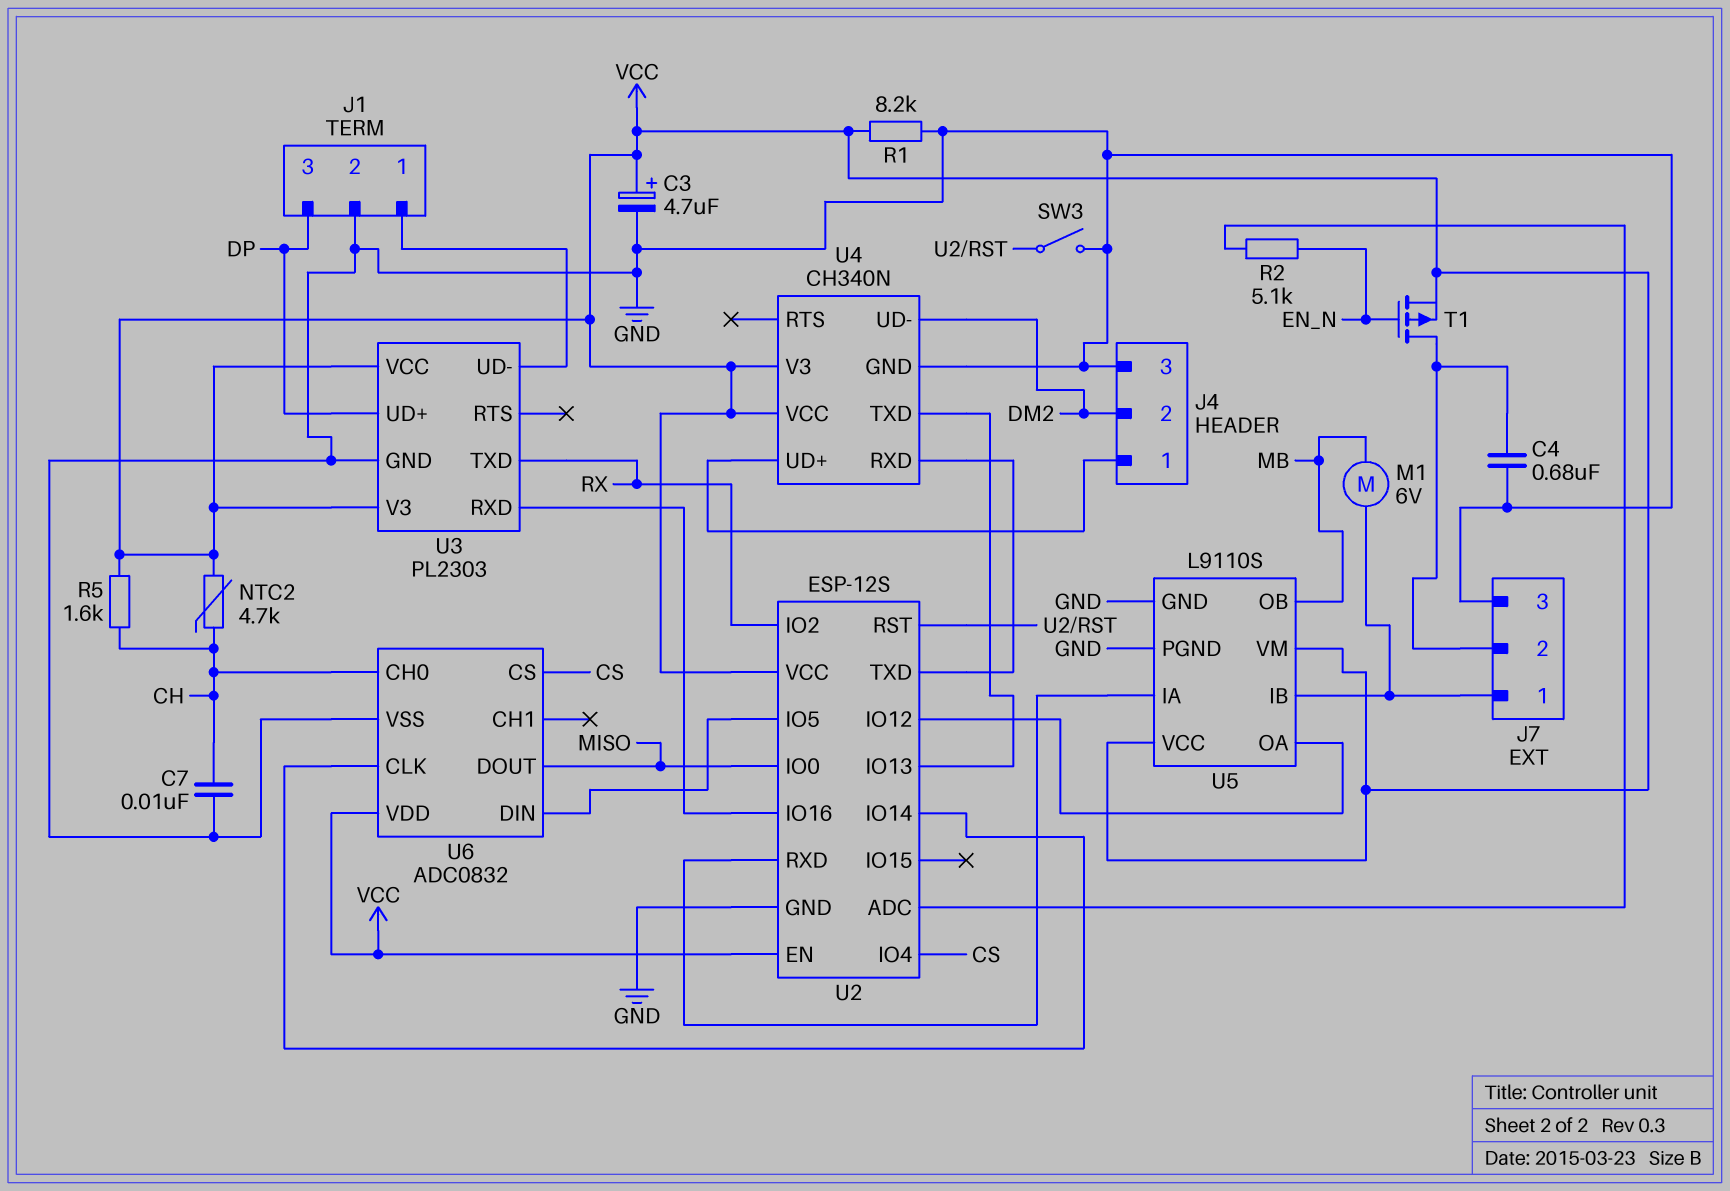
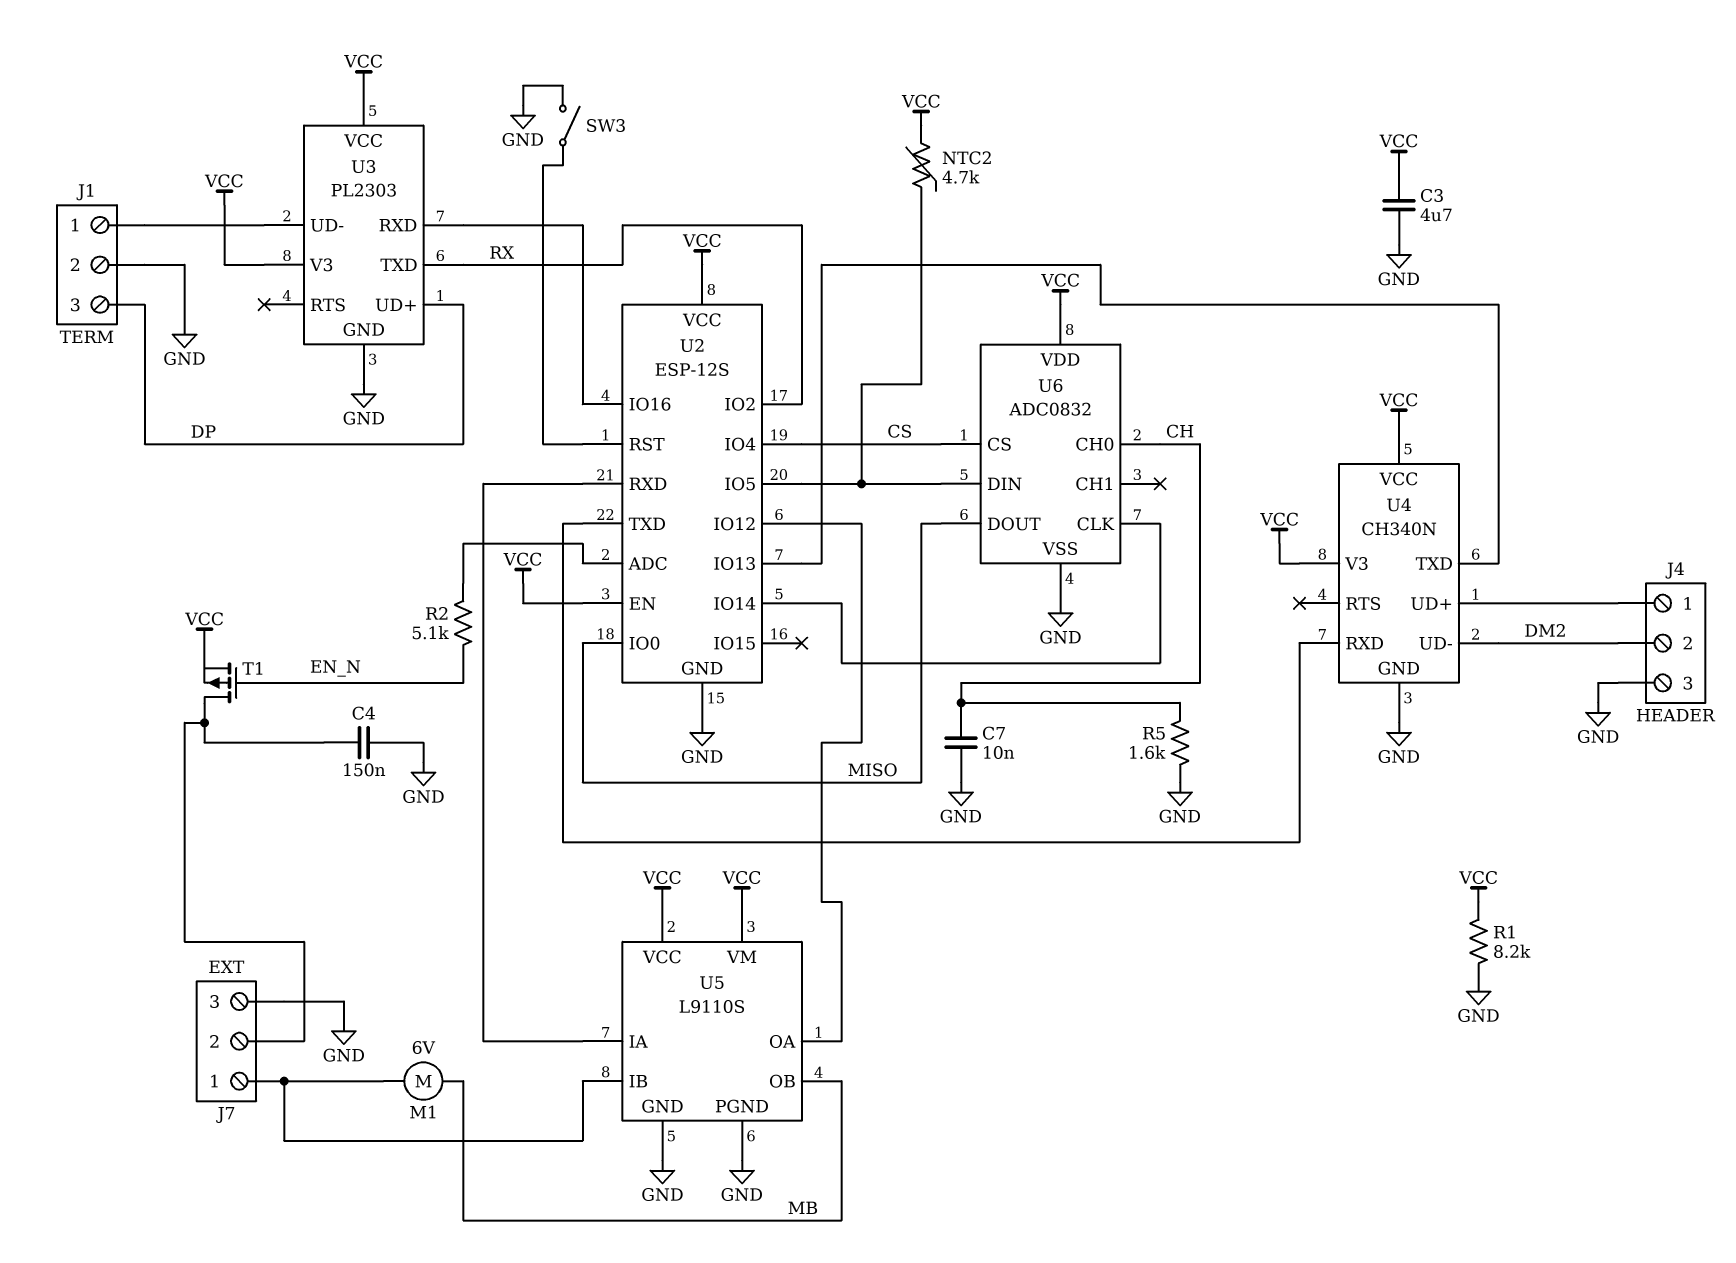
C3: 4.7uF (plus VCC, minus GND) -> 4.7uF (GND, VCC)
C4: 680nF (GND, J7/2) -> 150nF (GND, J7/2)
NTC2: 4.7k (CH, VCC) -> 4.7k (U2/IO5, VCC)
R5: 1.6k (CH, VCC) -> 1.6k (CH, GND)

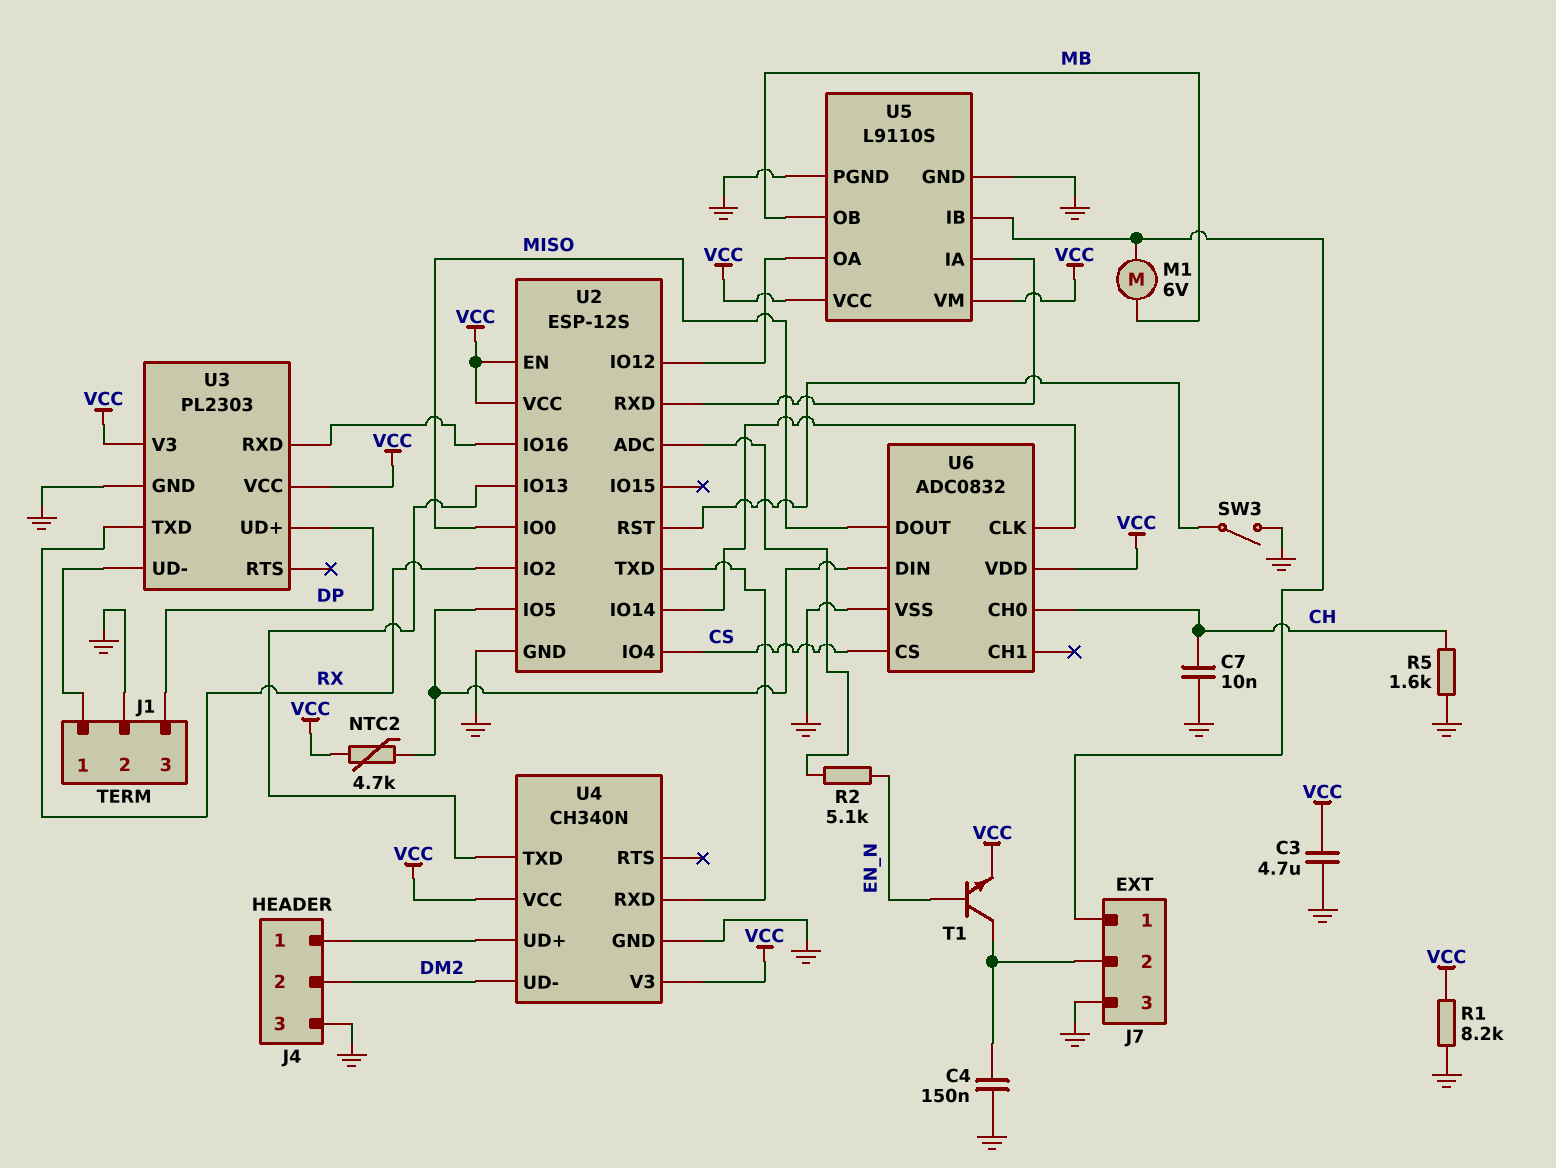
T1: PMOS (G EN_N, D J7/2, S VCC) -> NPN (B EN_N, C J7/2, E VCC)

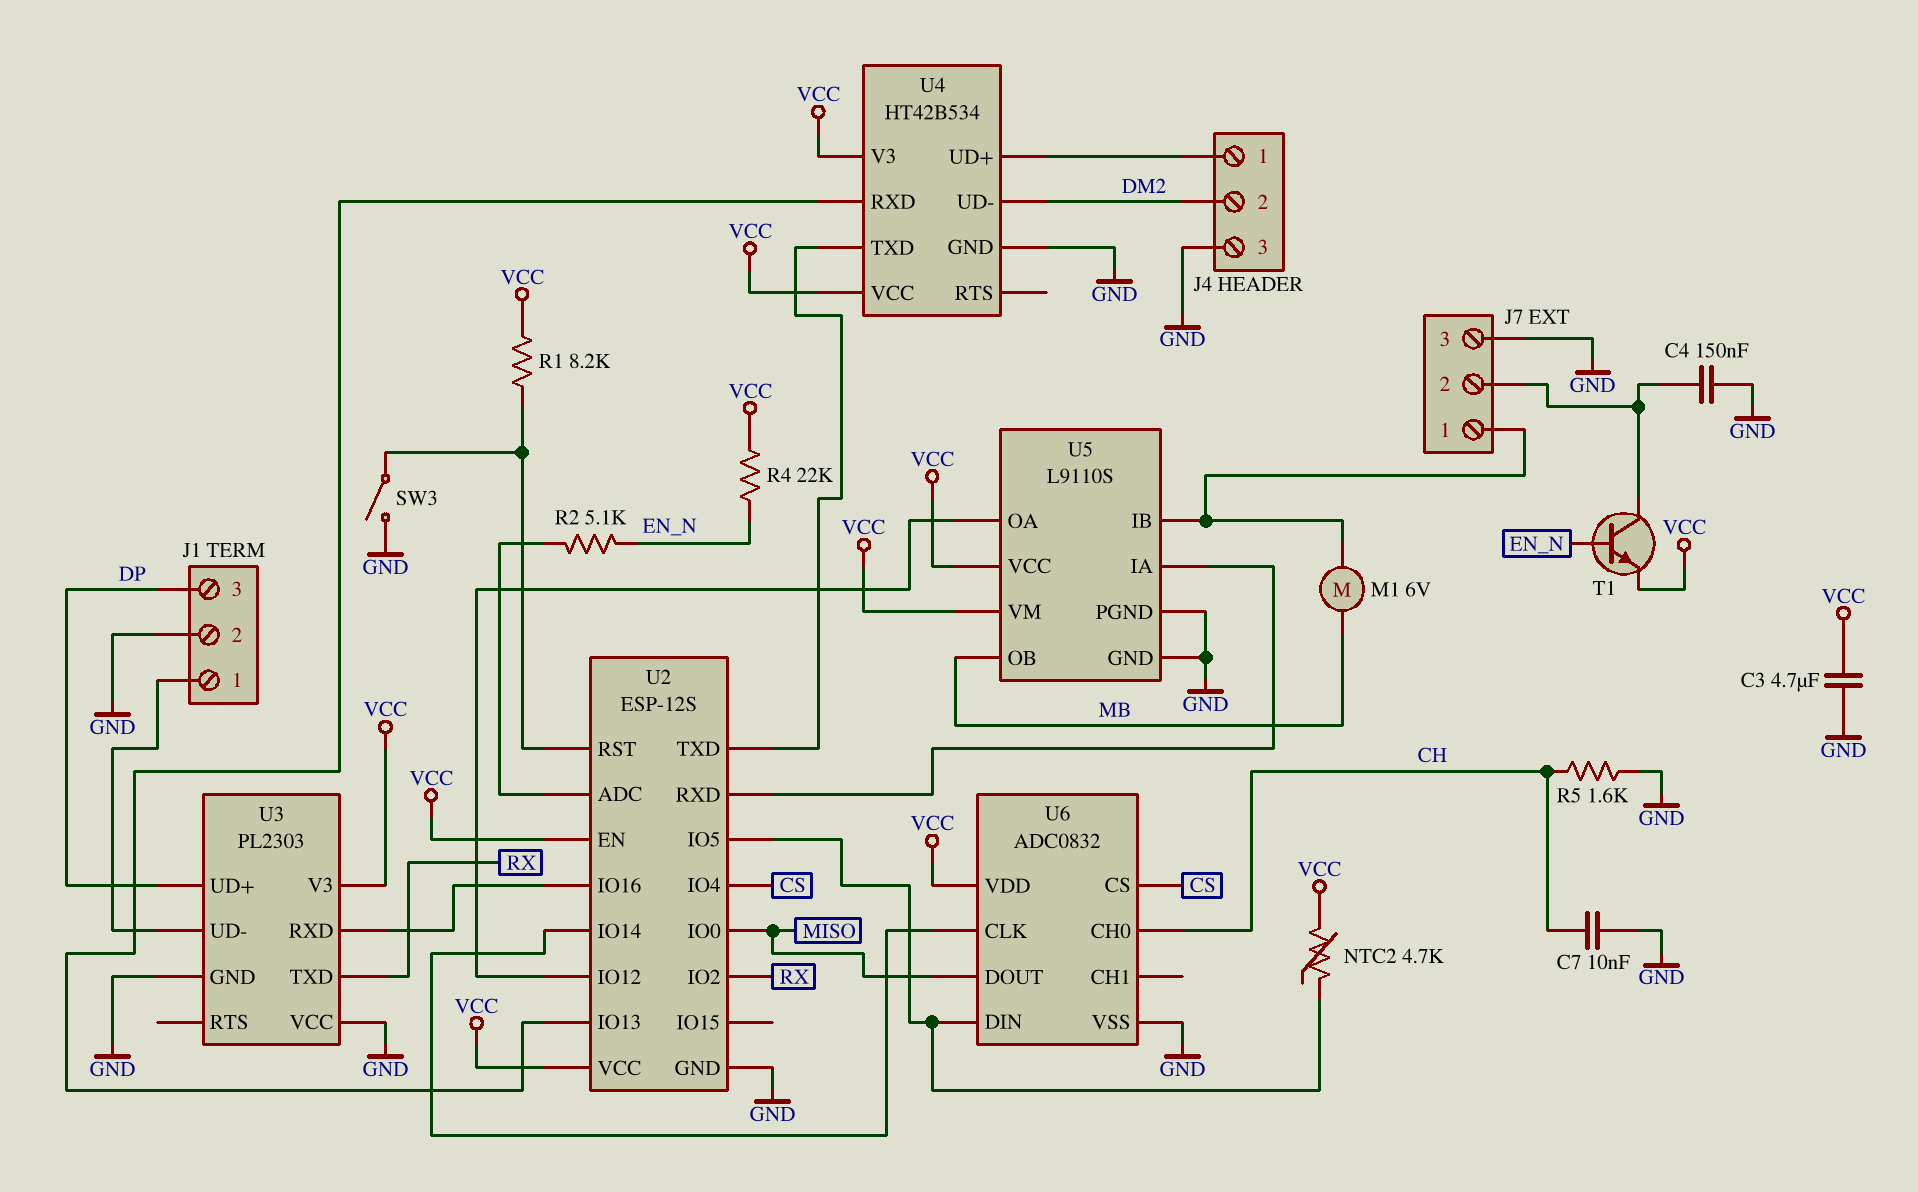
R1: 8.2k (GND, VCC) -> 8.2k (U2/RST, VCC)
R4: none -> 22k (EN_N, VCC)
U3 pin VCC: VCC -> GND
U4: CH340N -> HT42B534
U4 pin RXD: U2/TXD -> U2/IO13
U4 pin TXD: U2/IO13 -> U2/TXD

